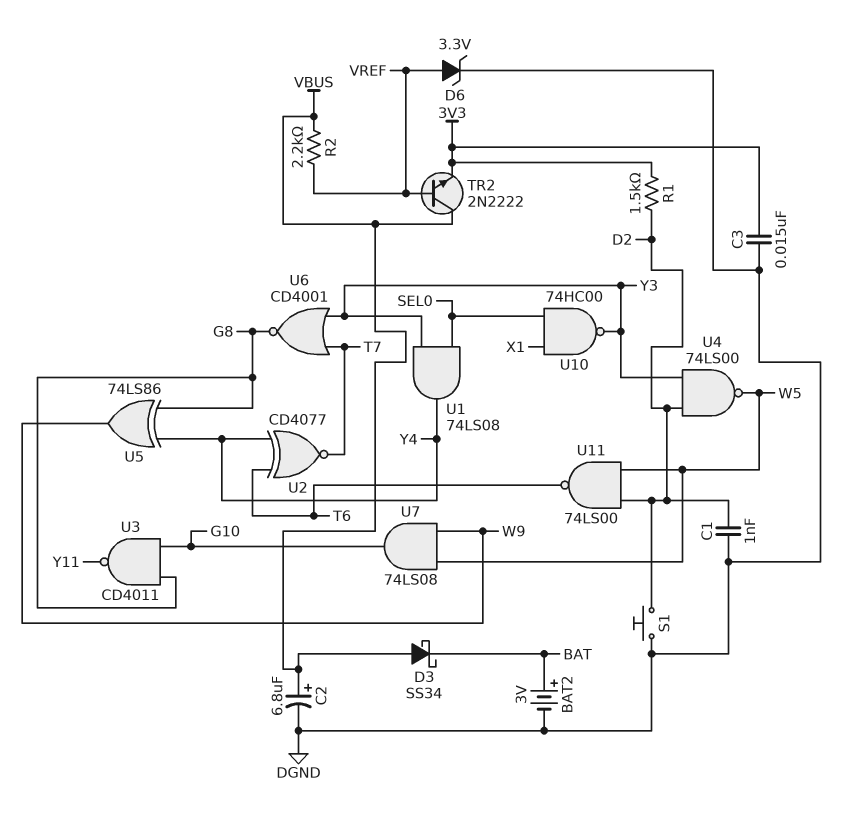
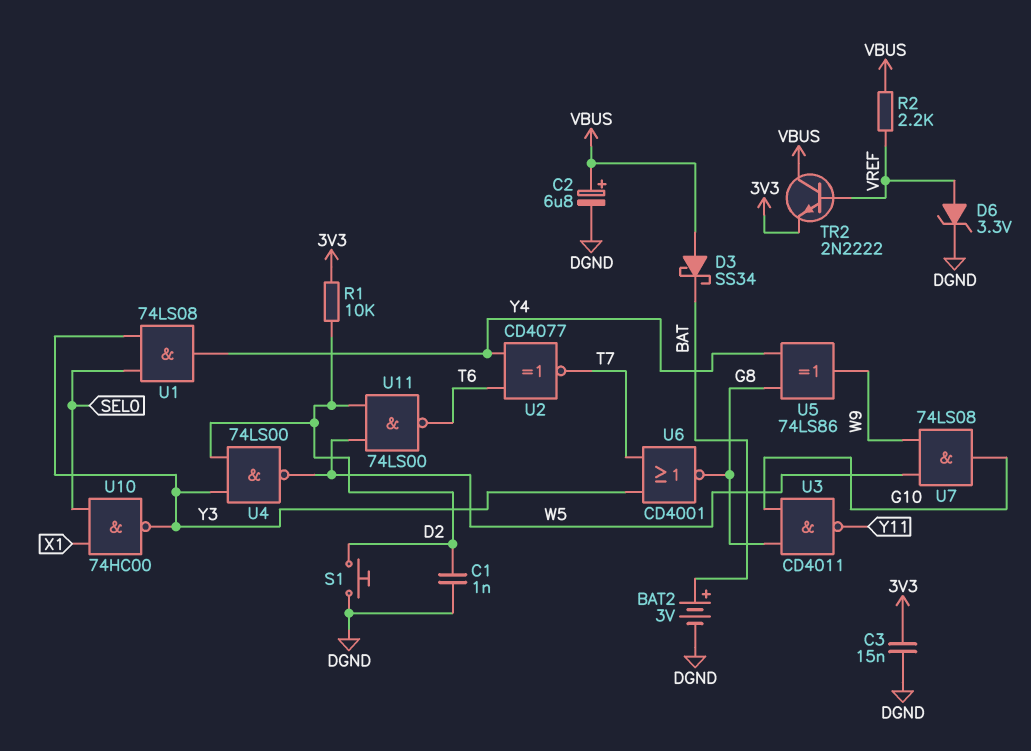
R1: 1.5k (3V3, D2) -> 10k (3V3, D2)

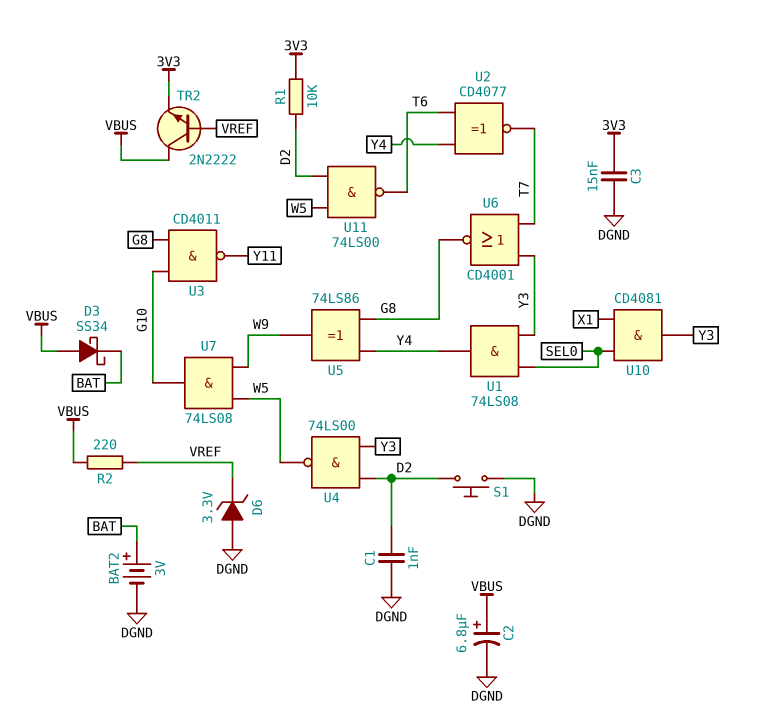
D6: zener 3.3V (A VREF, K DGND) -> zener 3.3V (A DGND, K VREF)
R2: 2.2k (VBUS, VREF) -> 220 (VBUS, VREF)
U10: NAND 74HC00 (in SEL0, in X1, out Y3) -> AND CD4081 (in SEL0, in X1, out Y3)

